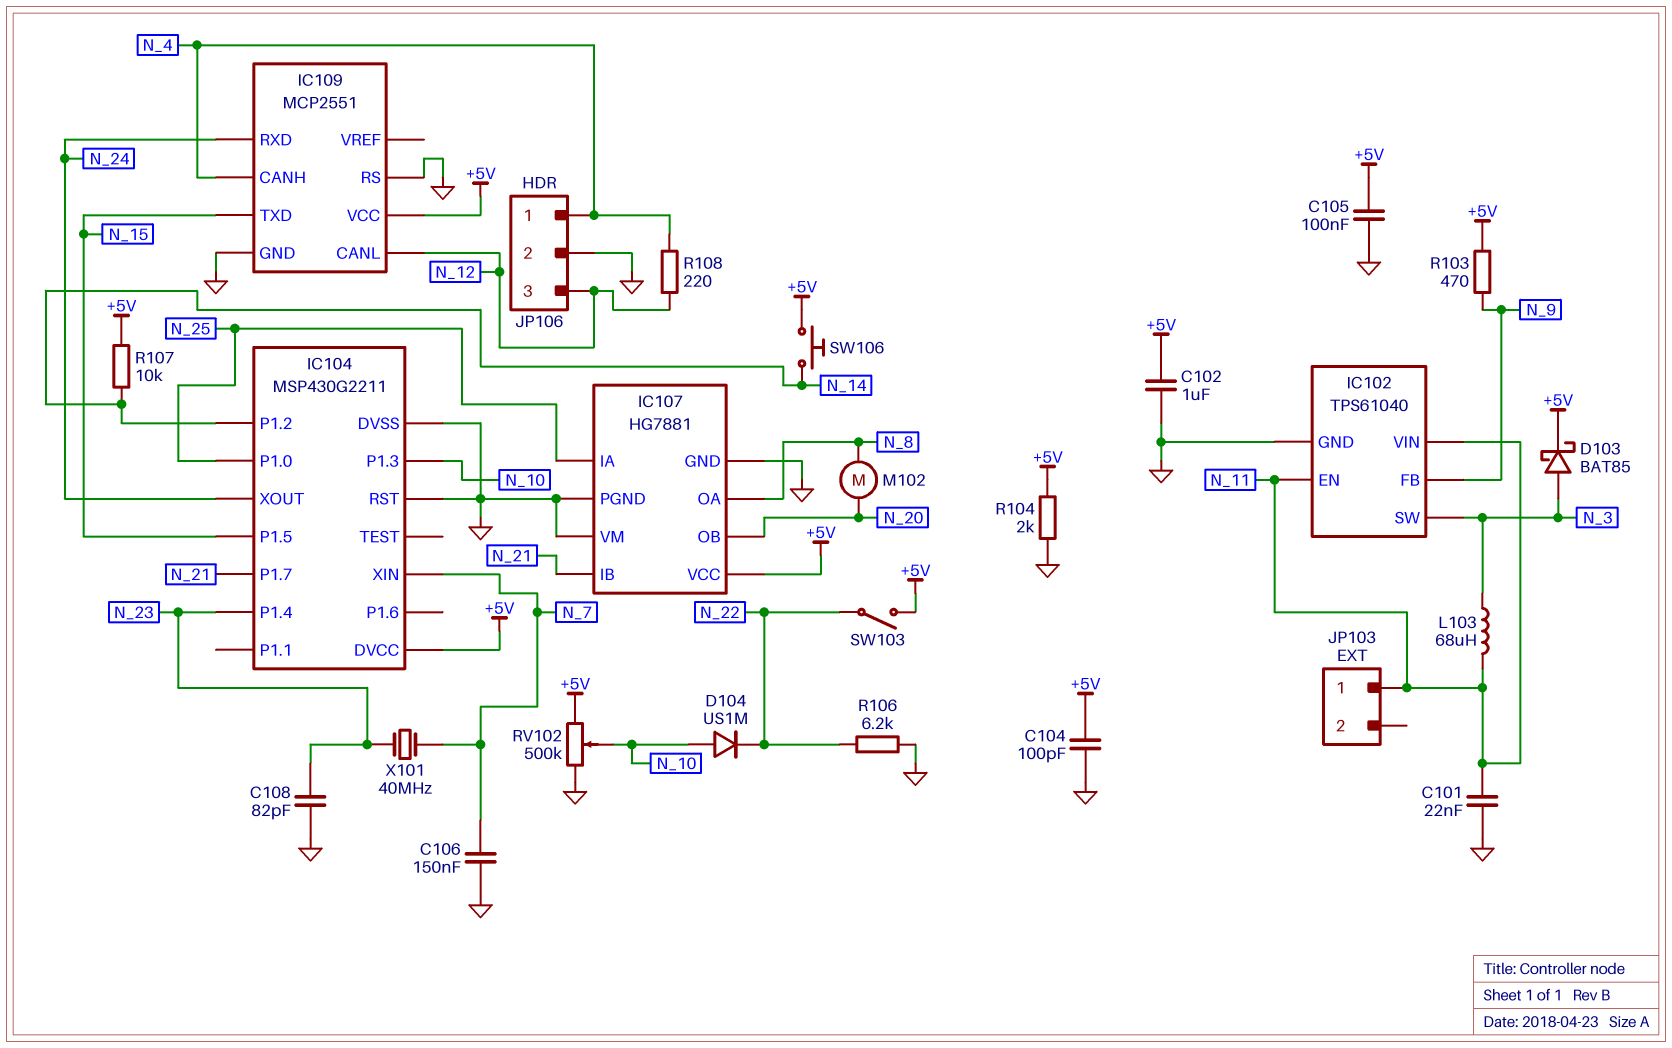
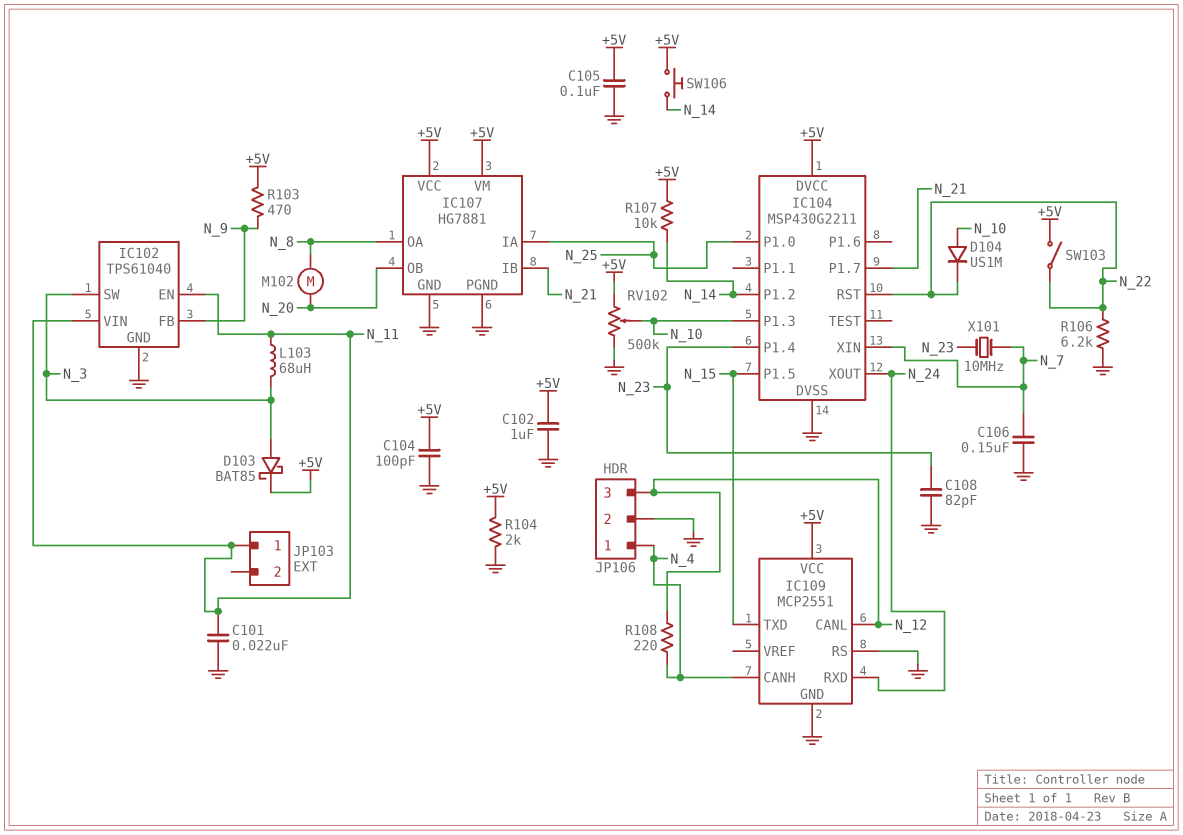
IC104 pin RST: GND -> N_22
IC107 pin VM: GND -> +5V
X101: 40MHz (N_7, N_23) -> 10MHz (N_7, N_23)

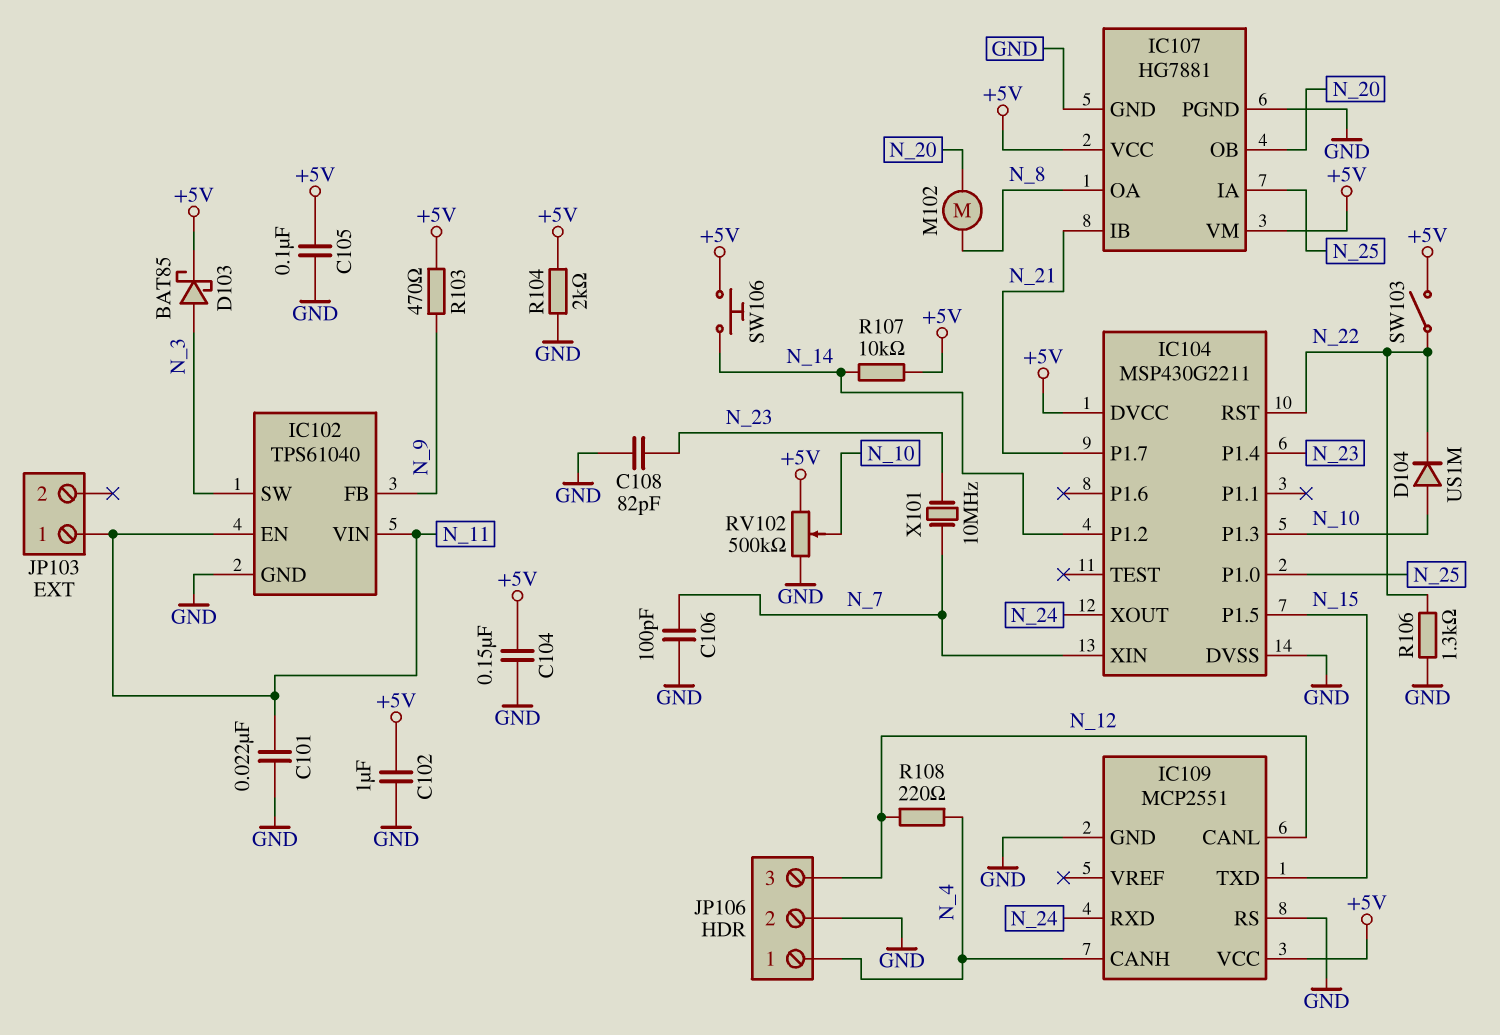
C104: 100pF (+5V, GND) -> 150nF (+5V, GND)
C106: 150nF (GND, N_7) -> 100pF (GND, N_7)
L103: 68uH (N_3, N_11) -> none
R106: 6.2k (GND, N_22) -> 1.3k (GND, N_22)

